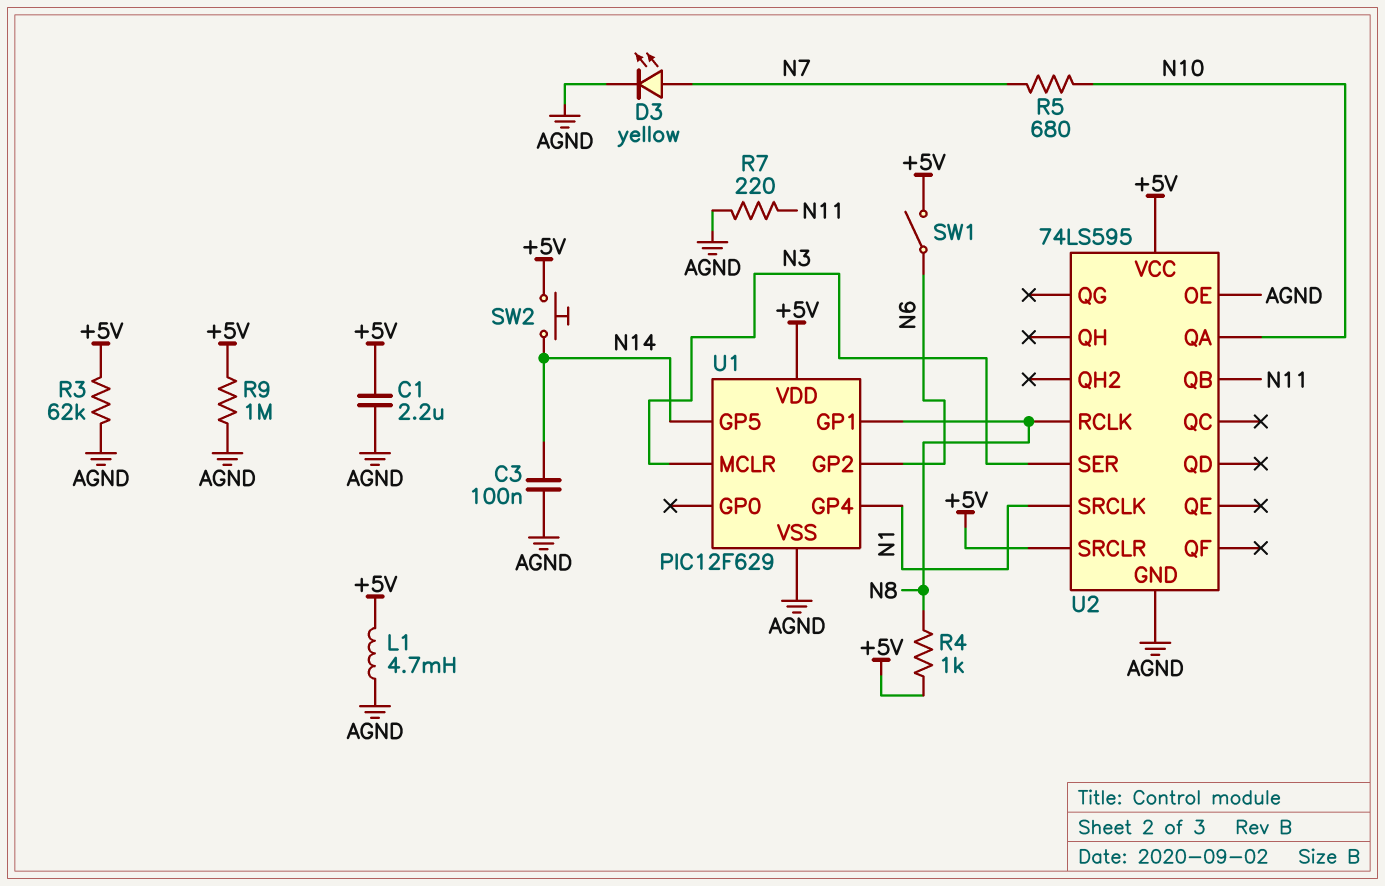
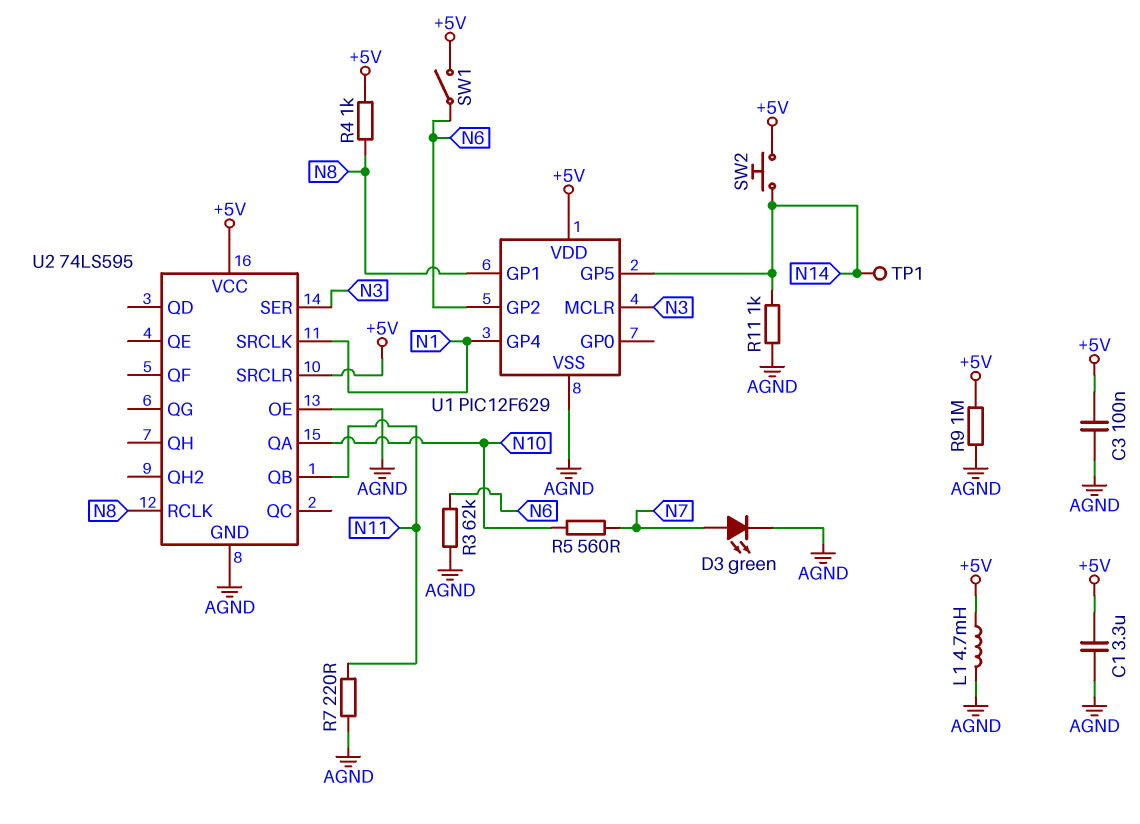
C1: 2.2uF (+5V, AGND) -> 3.3uF (+5V, AGND)
C3: 100nF (AGND, N14) -> 100nF (+5V, AGND)
D3: LED yellow (A N7, K AGND) -> LED green (A N7, K AGND)
R3: 62k (+5V, AGND) -> 62k (AGND, N6)
R5: 680 (N7, N10) -> 560 (N7, N10)
R11: none -> 1k (AGND, N14)
TP1: none -> test point (N14)

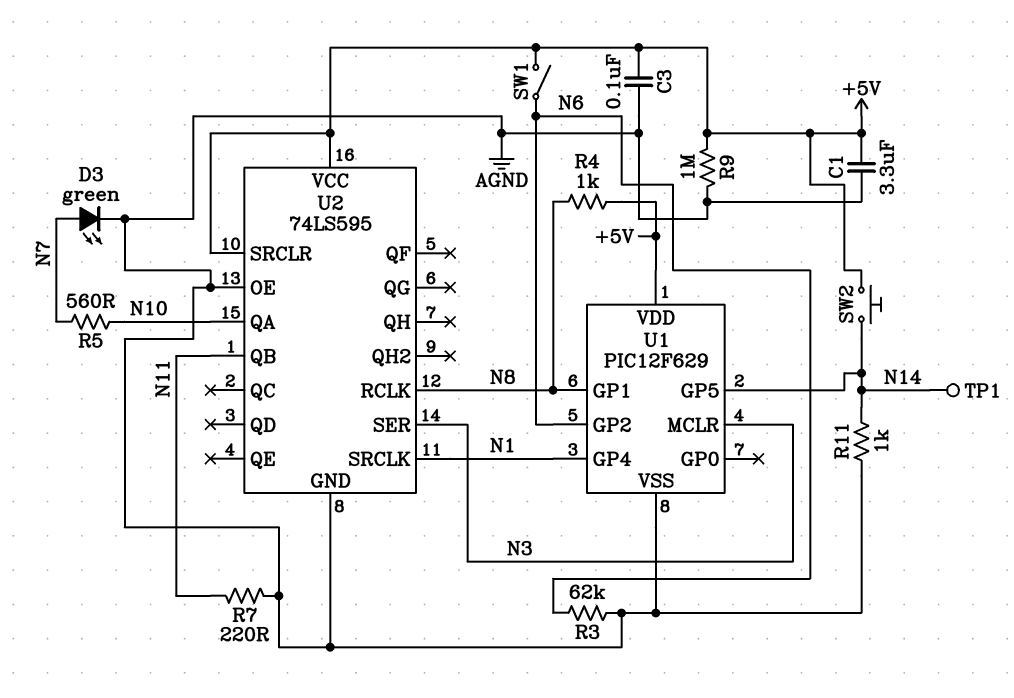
L1: 4.7mH (+5V, AGND) -> none

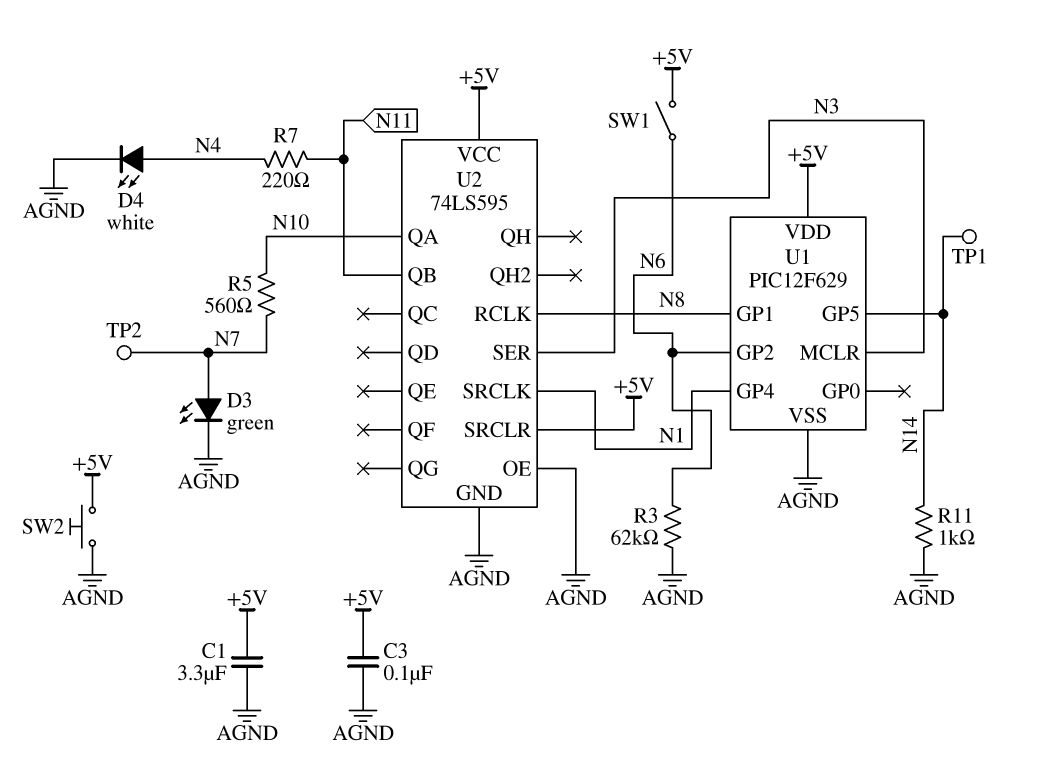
D4: none -> LED white (A N4, K AGND)
R4: 1k (+5V, N8) -> none
R7: 220 (AGND, N11) -> 220 (N4, N11)
R9: 1M (+5V, AGND) -> none
SW2: button (+5V, N14) -> button (+5V, AGND)
TP2: none -> test point (N7)

